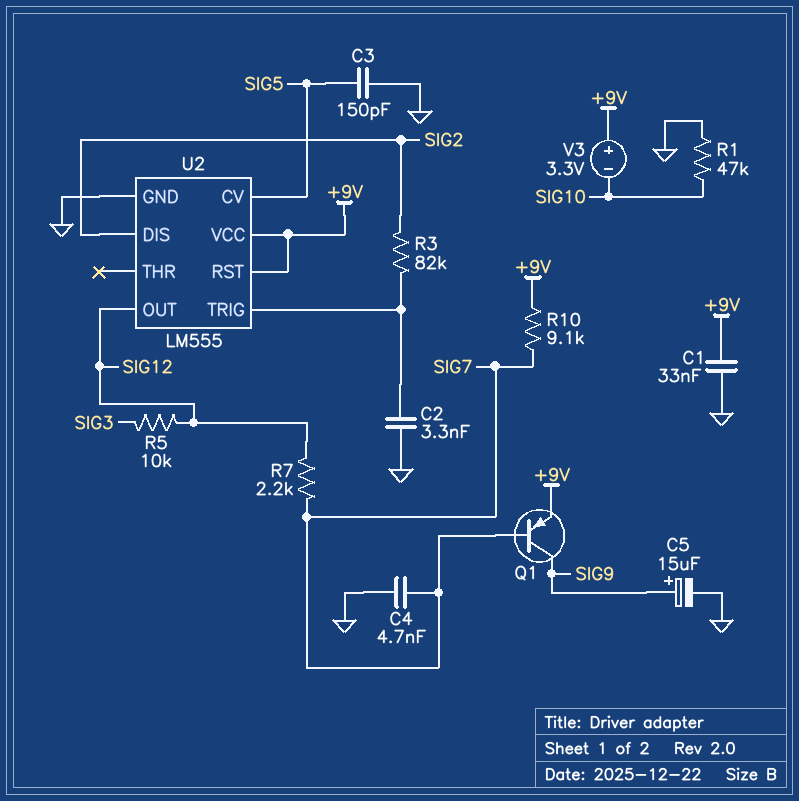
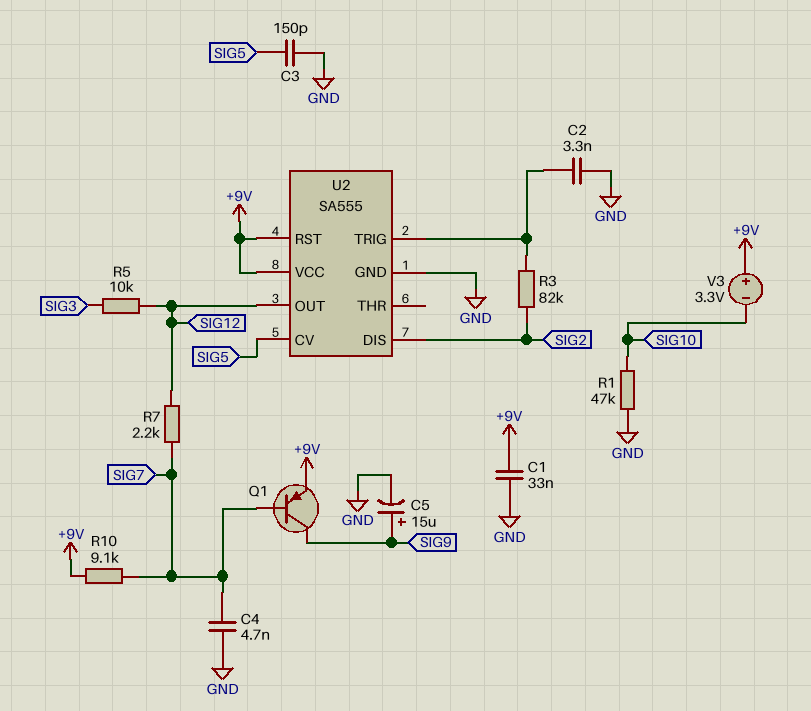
U2: LM555 -> SA555

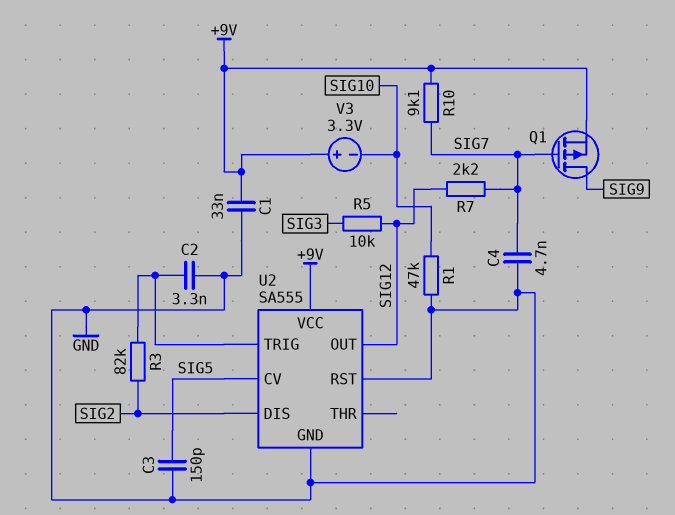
C5: 15uF (plus SIG9, minus GND) -> none
Q1: PNP (B SIG7, C SIG9, E +9V) -> PMOS (G SIG7, D SIG9, S +9V)
U2 pin RST: +9V -> GND

